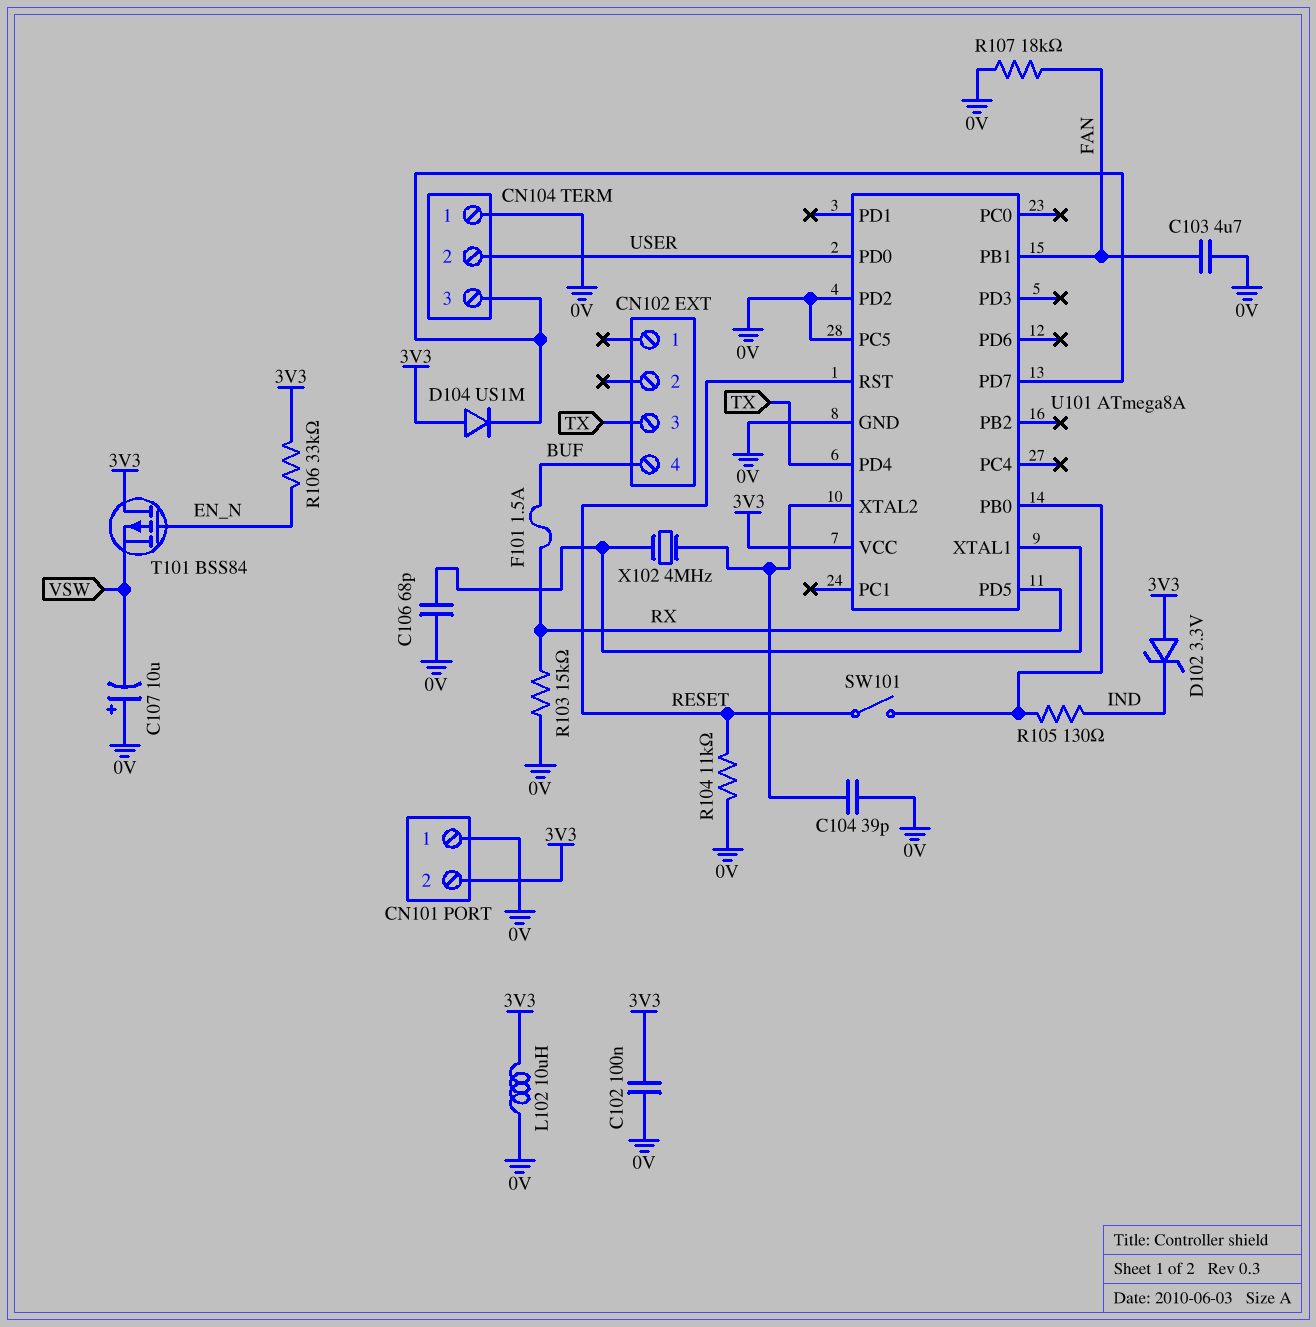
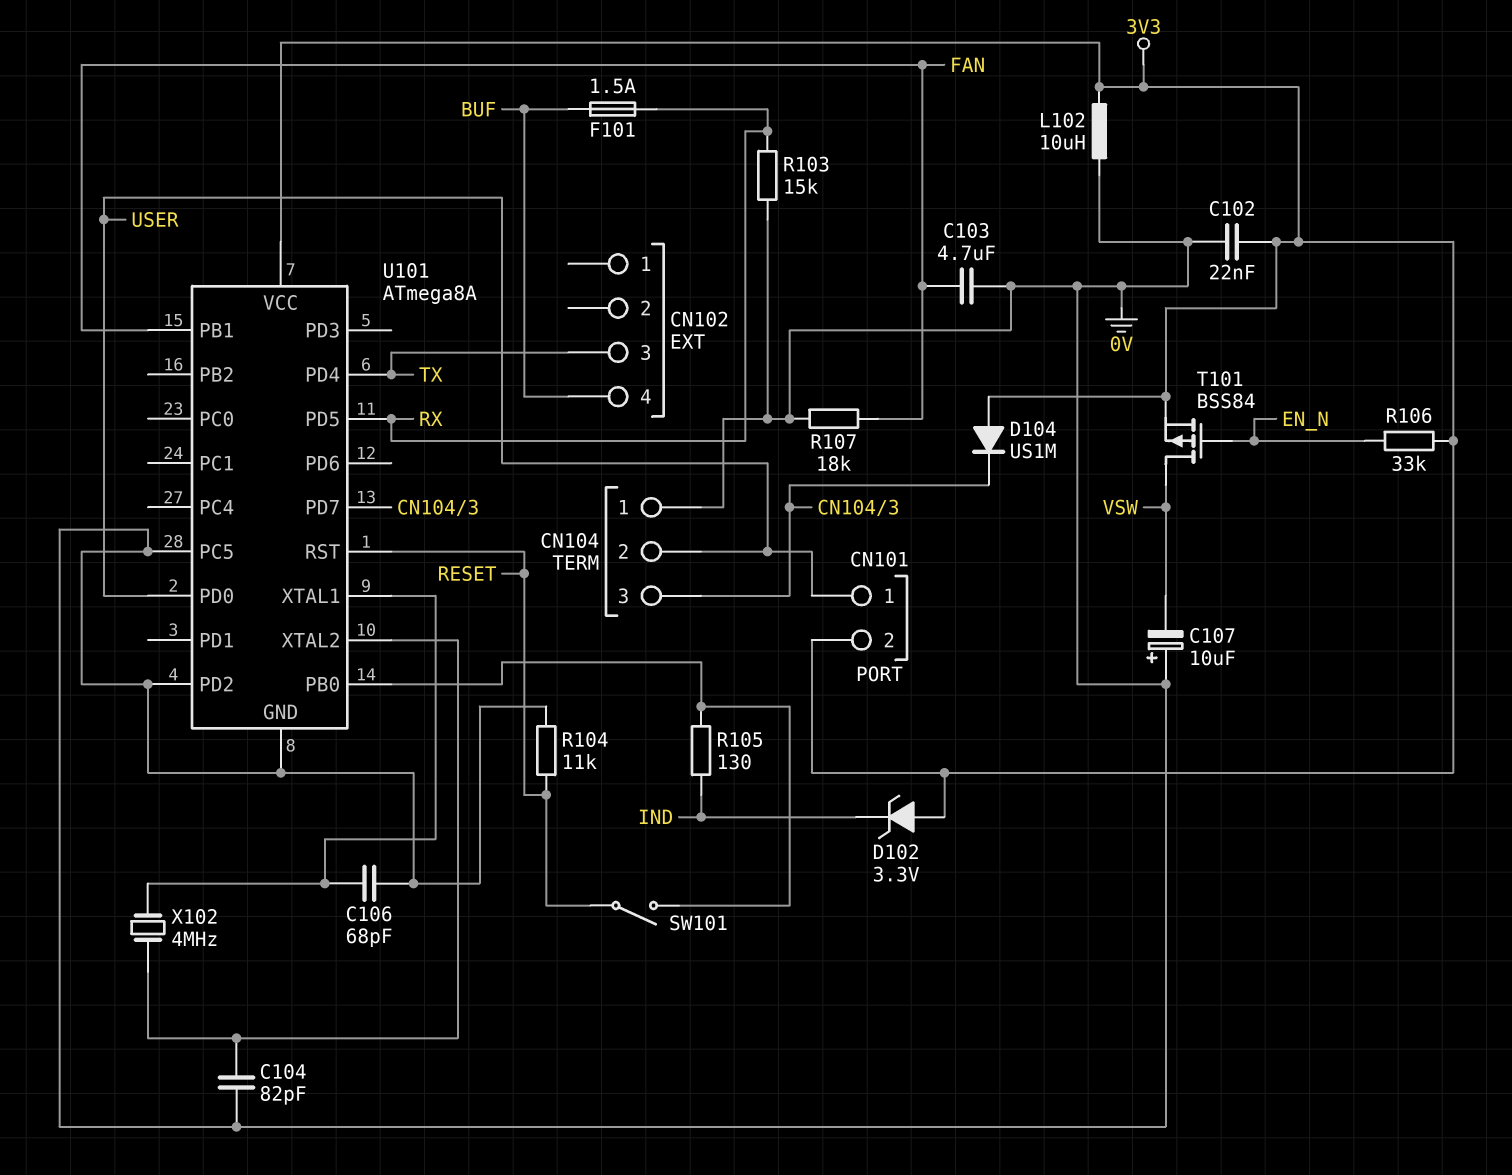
C102: 100nF (0V, 3V3) -> 22nF (0V, 3V3)
C104: 39pF (0V, U101/XTAL2) -> 82pF (0V, U101/XTAL2)
CN101 pin 1: 0V -> USER
T101: PMOS BSS84 (G EN_N, D 3V3, S VSW) -> PMOS BSS84 (G EN_N, D VSW, S 3V3)

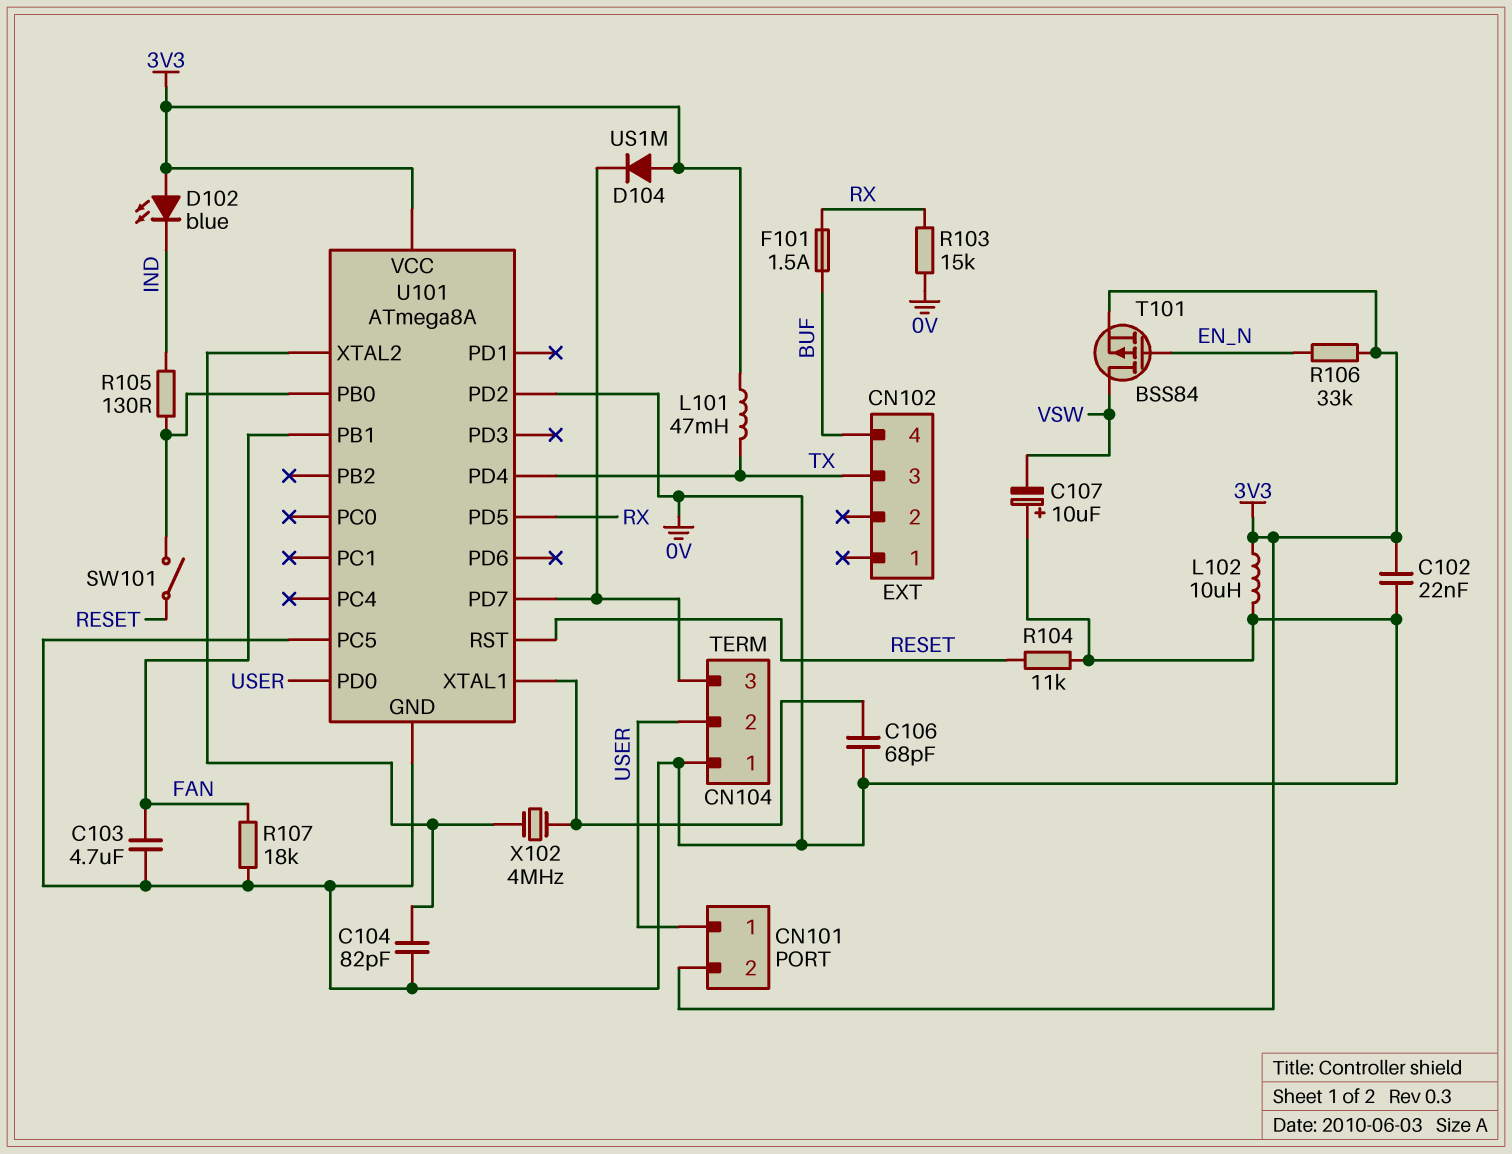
D102: zener 3.3V (A 3V3, K IND) -> LED blue (A 3V3, K IND)
L101: none -> 47mH (3V3, TX)

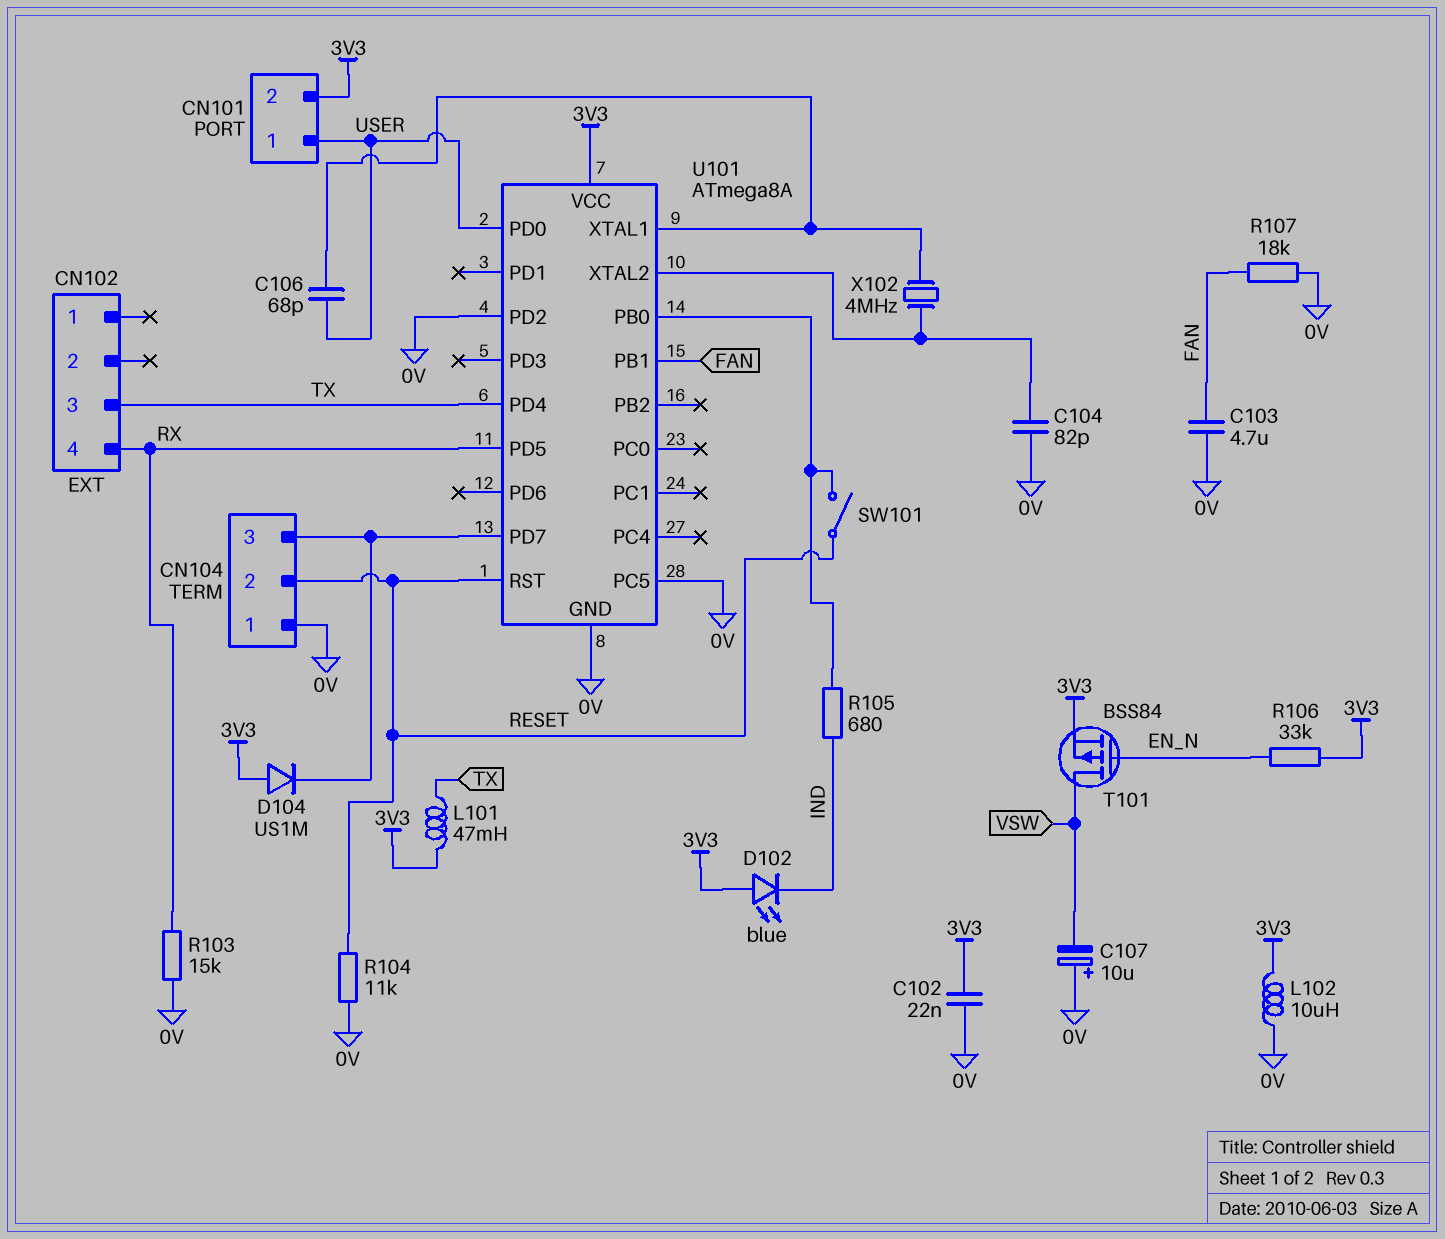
C106: 68pF (0V, U101/XTAL1) -> 68pF (U101/XTAL1, USER)
CN102 pin 4: BUF -> RX
CN104 pin 2: USER -> RESET
F101: 1.5A (BUF, RX) -> none
R105: 130 (IND, U101/PB0) -> 680 (IND, U101/PB0)

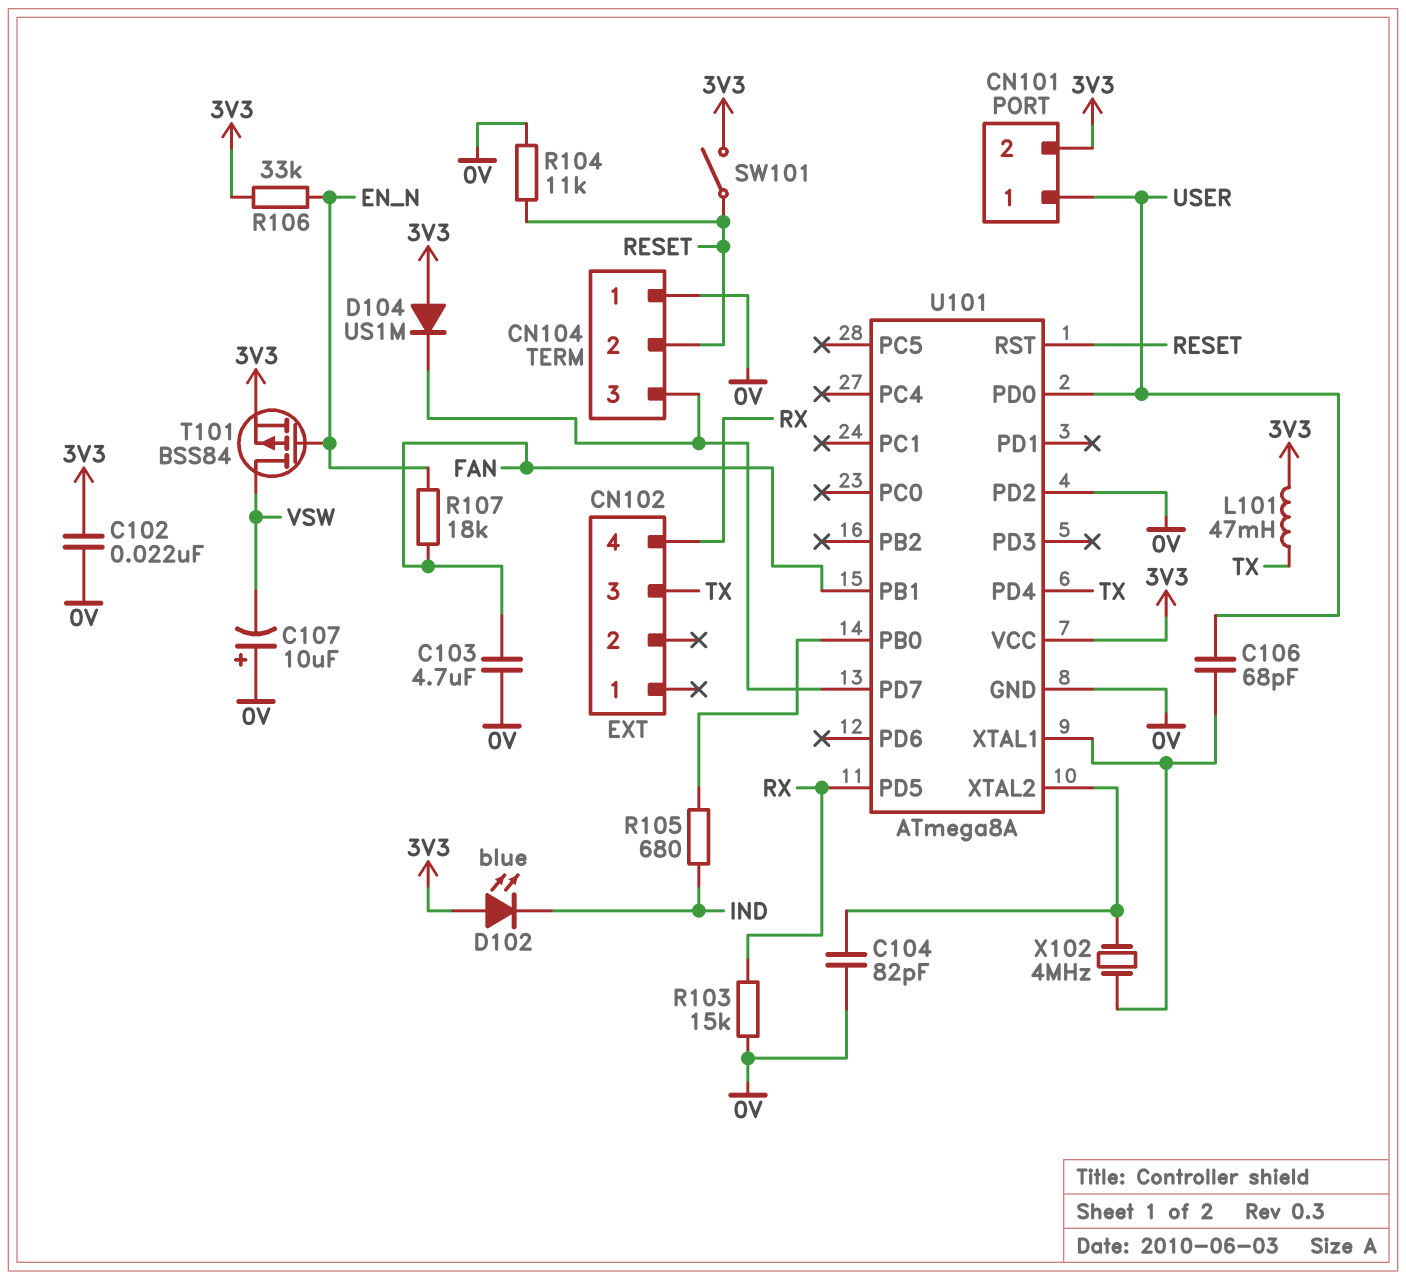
L102: 10uH (0V, 3V3) -> none
R107: 18k (0V, FAN) -> 18k (EN_N, FAN)
SW101: switch (RESET, U101/PB0) -> switch (3V3, RESET)
U101 pin PC5: 0V -> none

